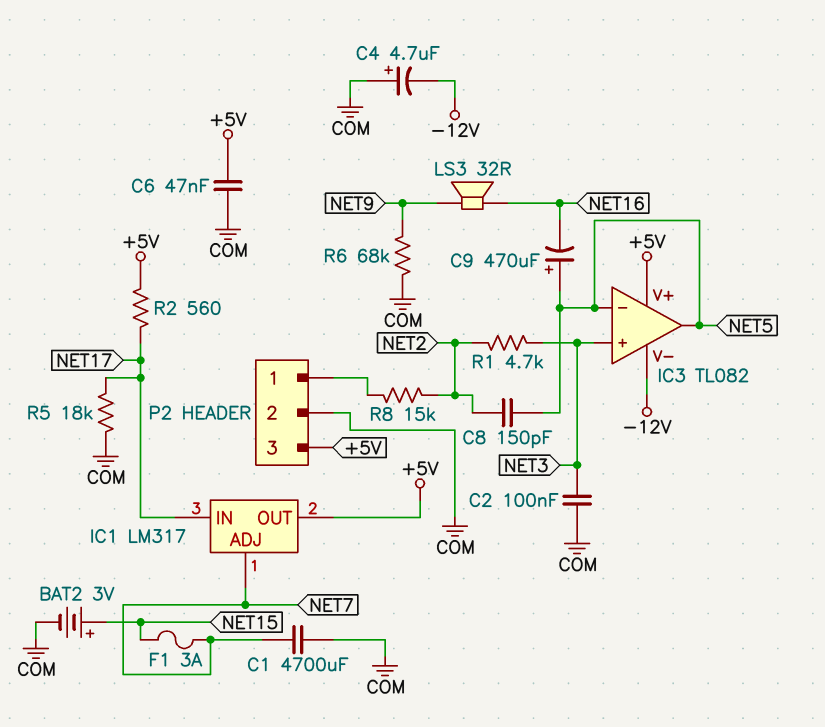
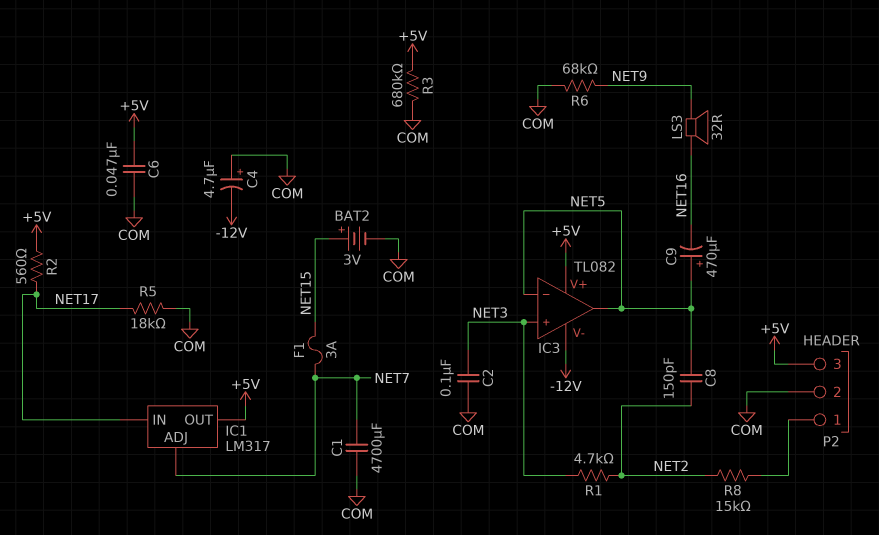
R3: none -> 680k (+5V, COM)

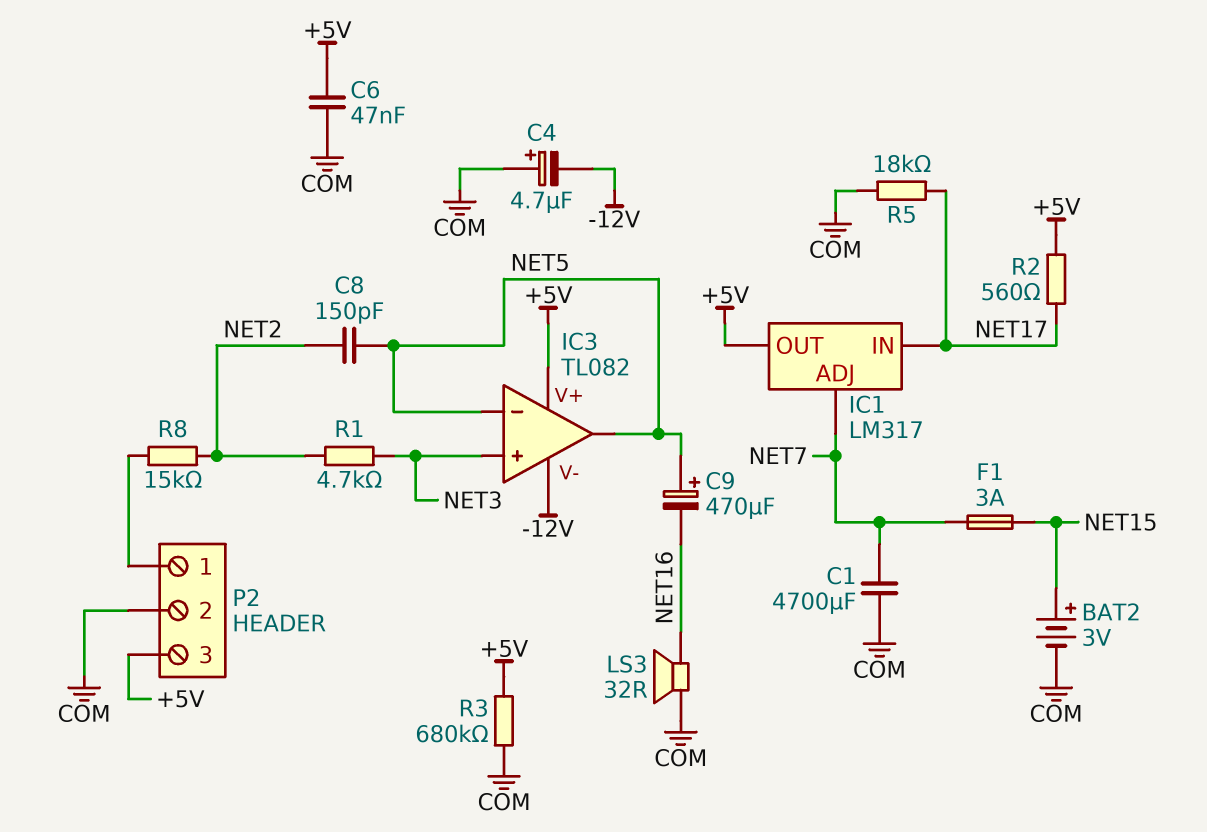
C2: 100nF (COM, NET3) -> none
LS3: speaker 32R (NET9, NET16) -> speaker 32R (COM, NET16)
R6: 68k (COM, NET9) -> none

